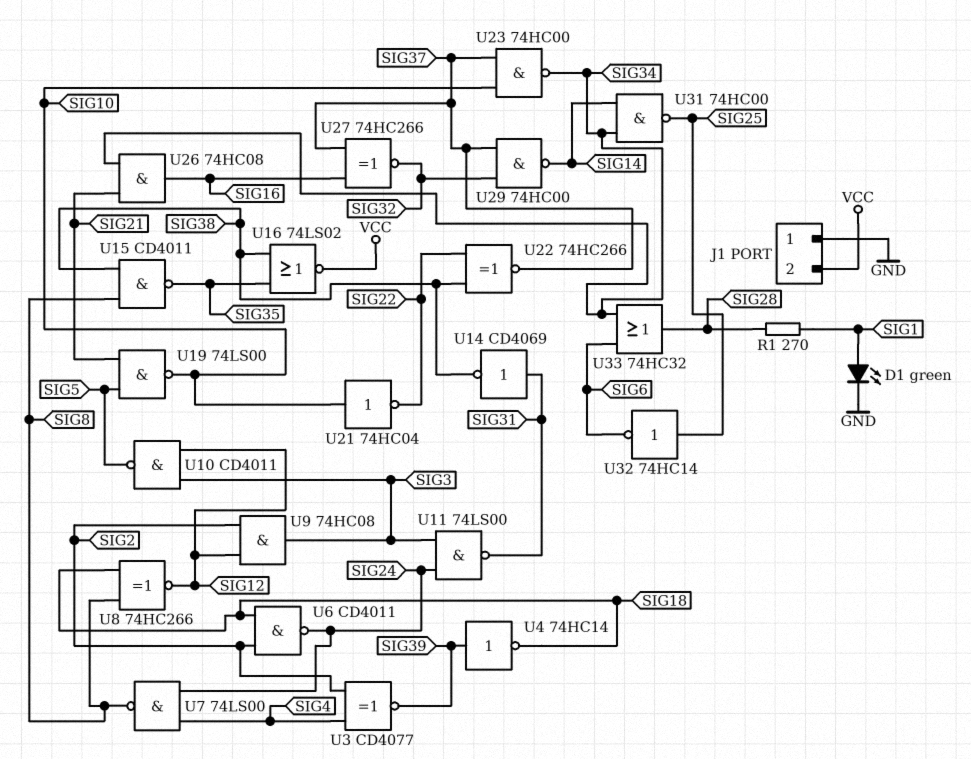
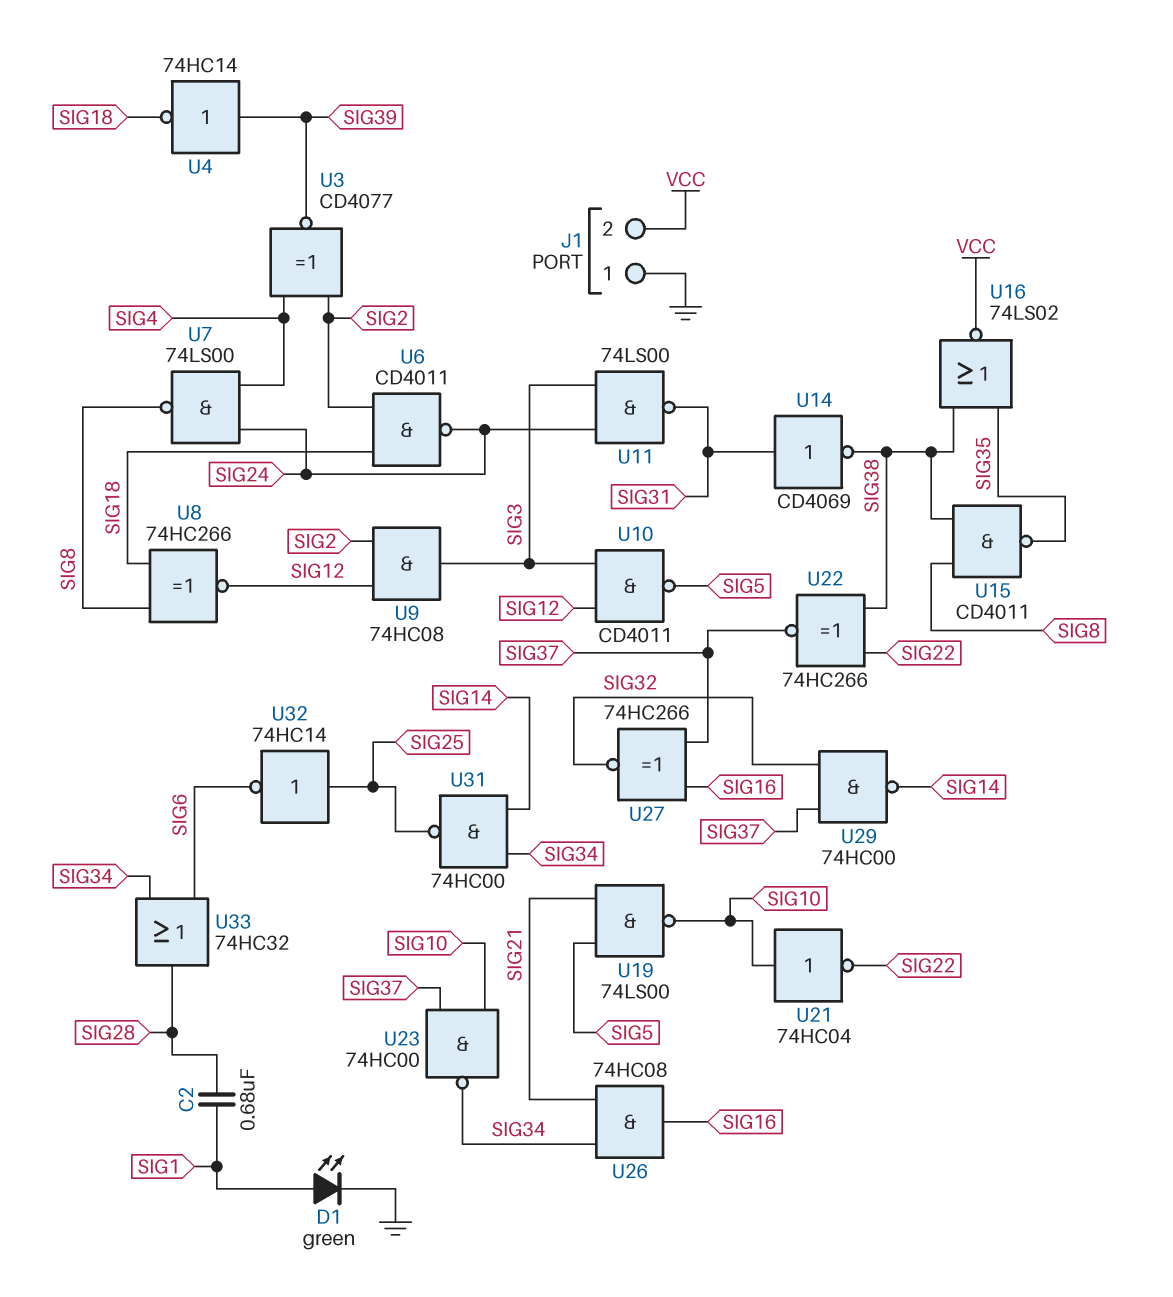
C2: none -> 680nF (SIG1, SIG28)
R1: 270 (SIG1, SIG28) -> none

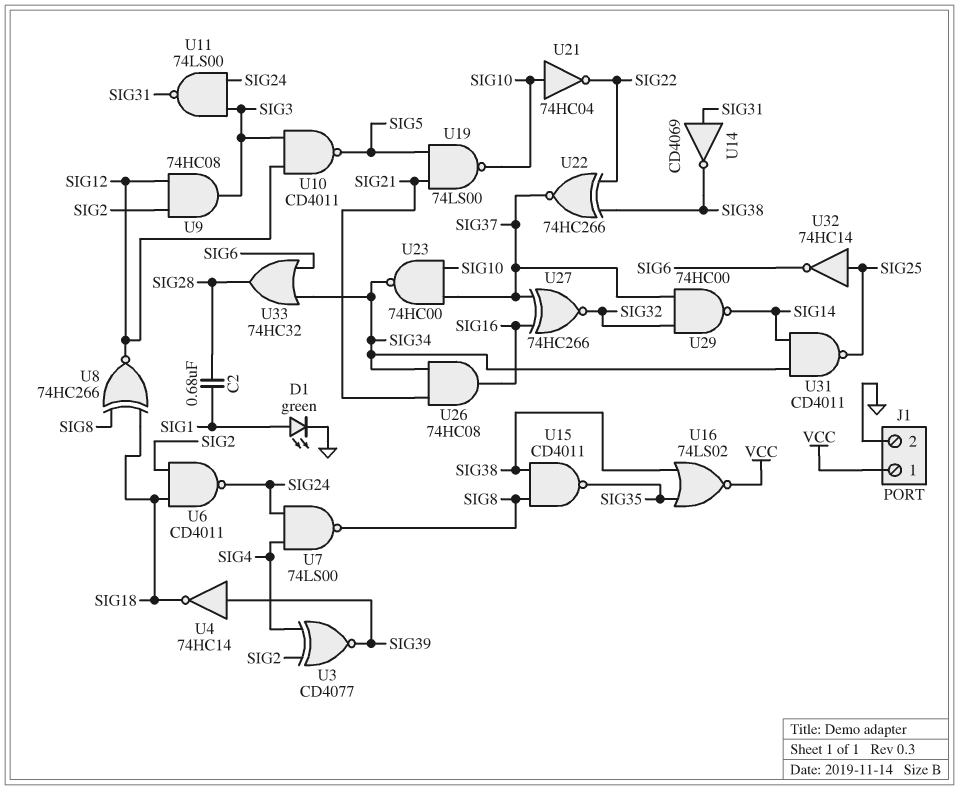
J1 pin 1: GND -> VCC
J1 pin 2: VCC -> GND
U31: NAND 74HC00 (in SIG14, in SIG34, out SIG25) -> NAND CD4011 (in SIG14, in SIG34, out SIG25)

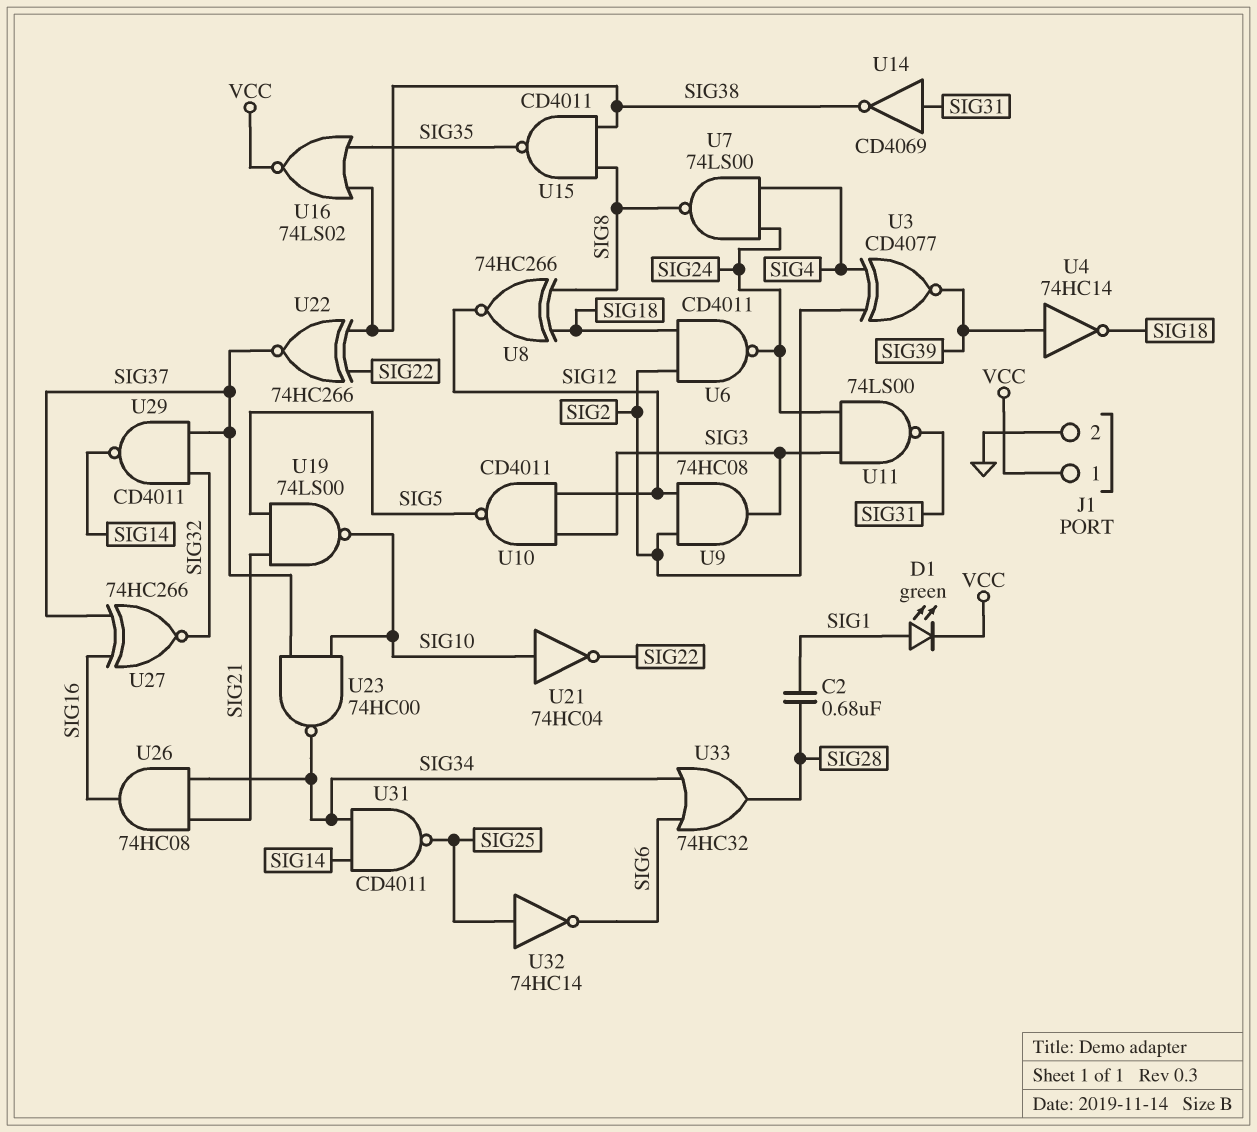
D1: LED green (A SIG1, K GND) -> LED green (A SIG1, K VCC)
U29: NAND 74HC00 (in SIG32, in SIG37, out SIG14) -> NAND CD4011 (in SIG32, in SIG37, out SIG14)

